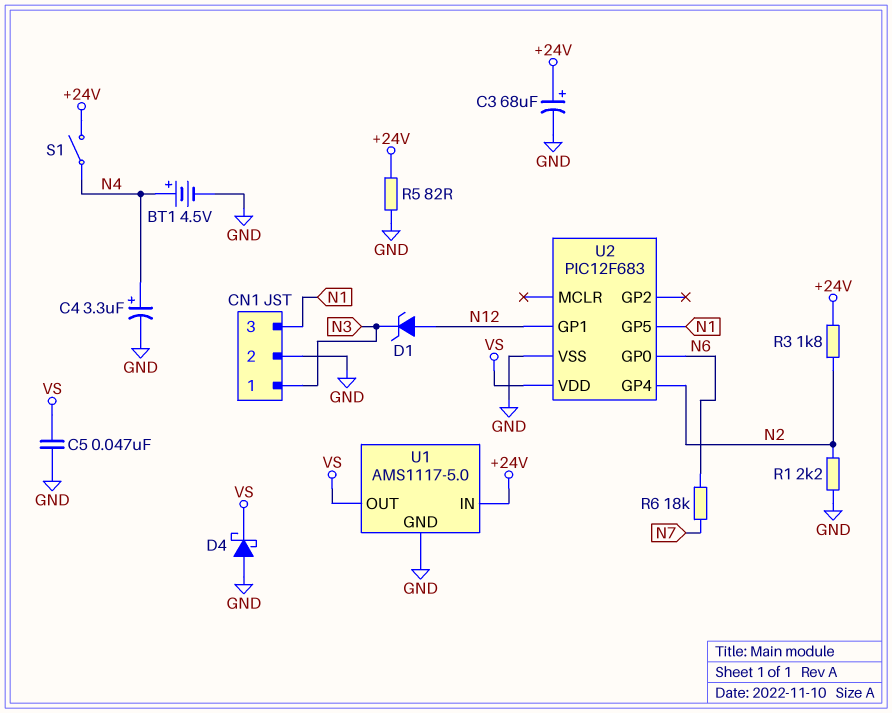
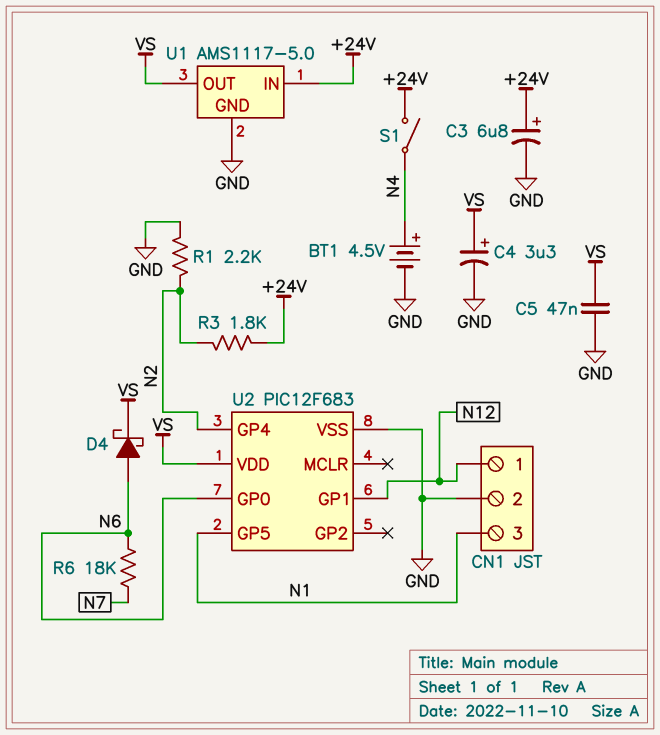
C3: 68uF (plus +24V, minus GND) -> 6.8uF (plus +24V, minus GND)
C4: 3.3uF (plus N4, minus GND) -> 3.3uF (plus VS, minus GND)
CN1 pin 1: N3 -> N12
D1: zener (A N12, K N3) -> none
D4: schottky (A GND, K VS) -> schottky (A N6, K VS)
R5: 82 (+24V, GND) -> none

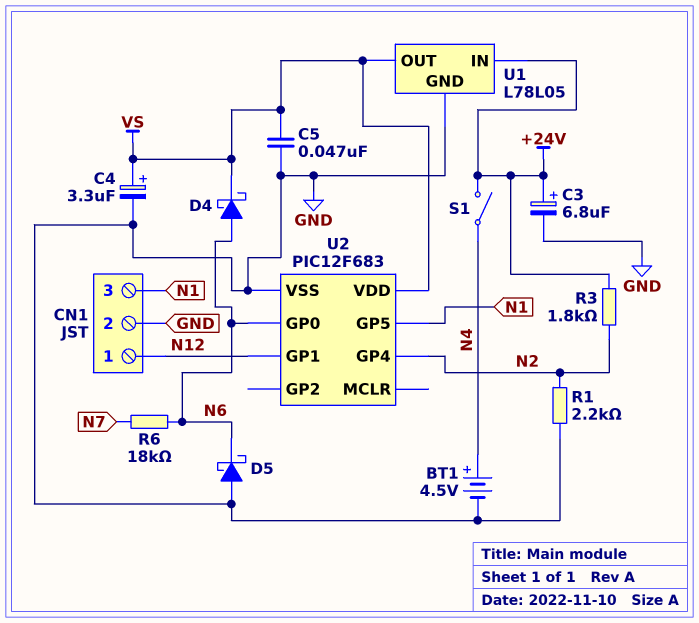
D5: none -> schottky (A GND, K N6)
U1: AMS1117-5.0 -> L78L05

